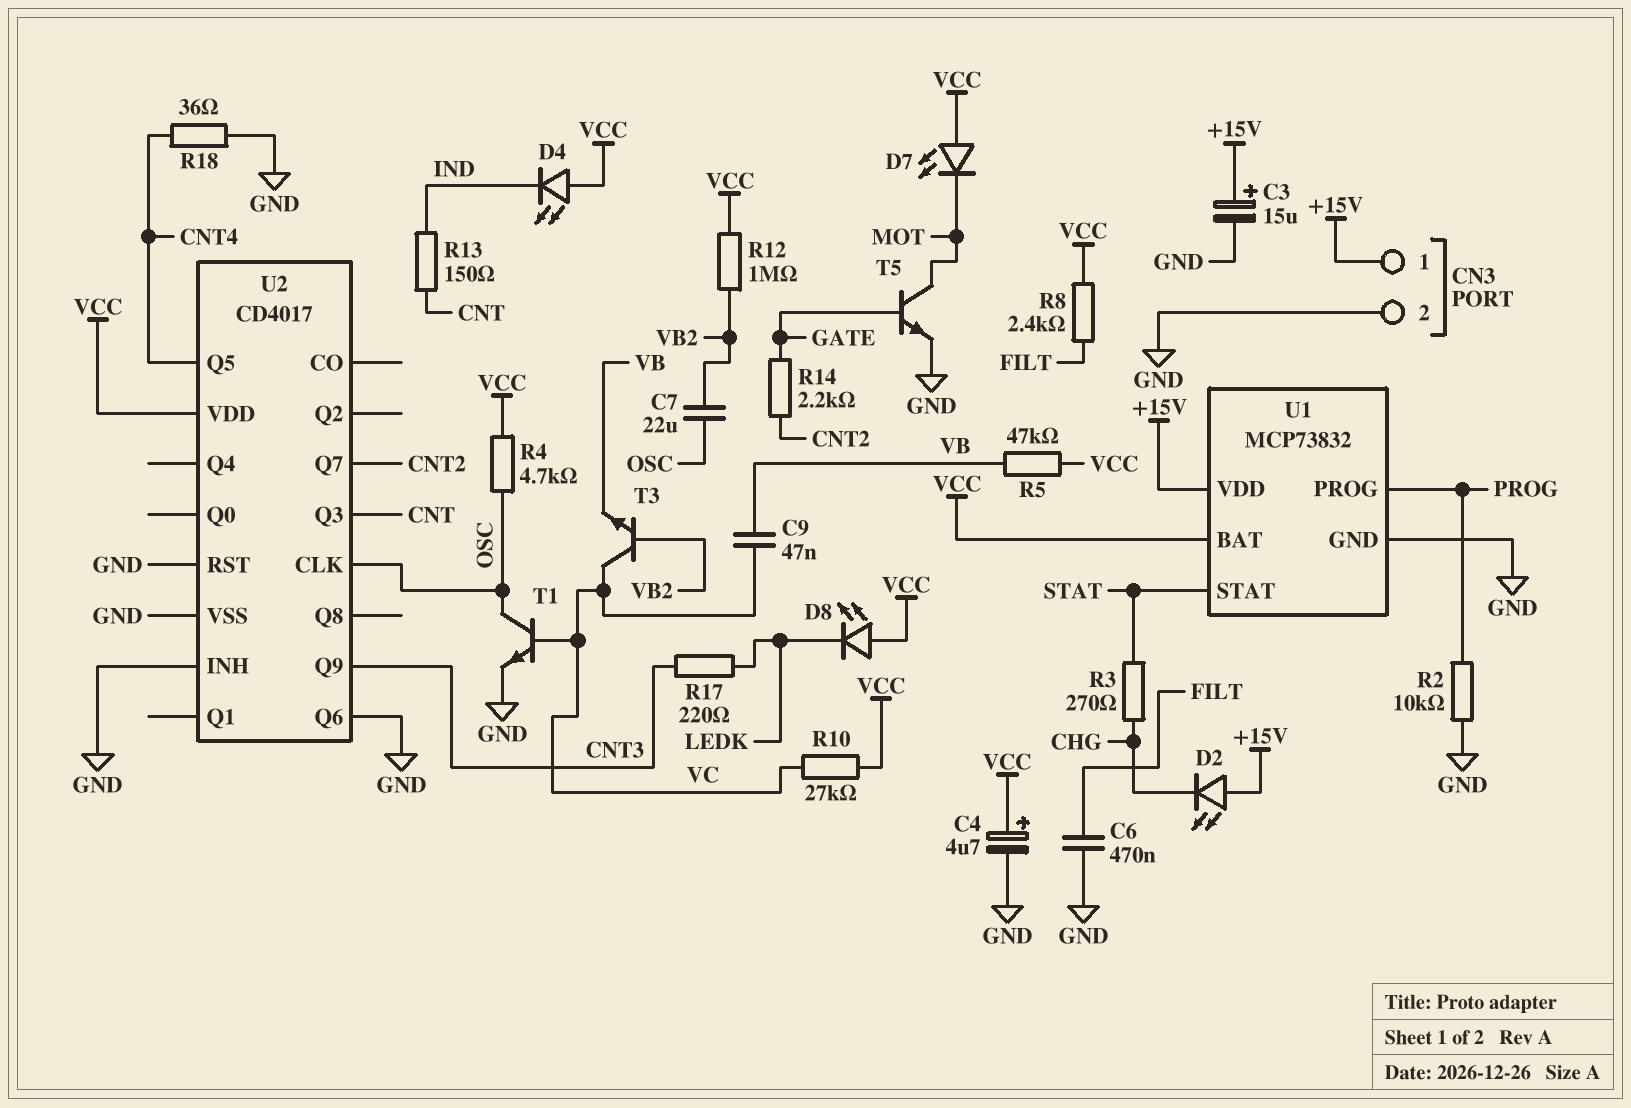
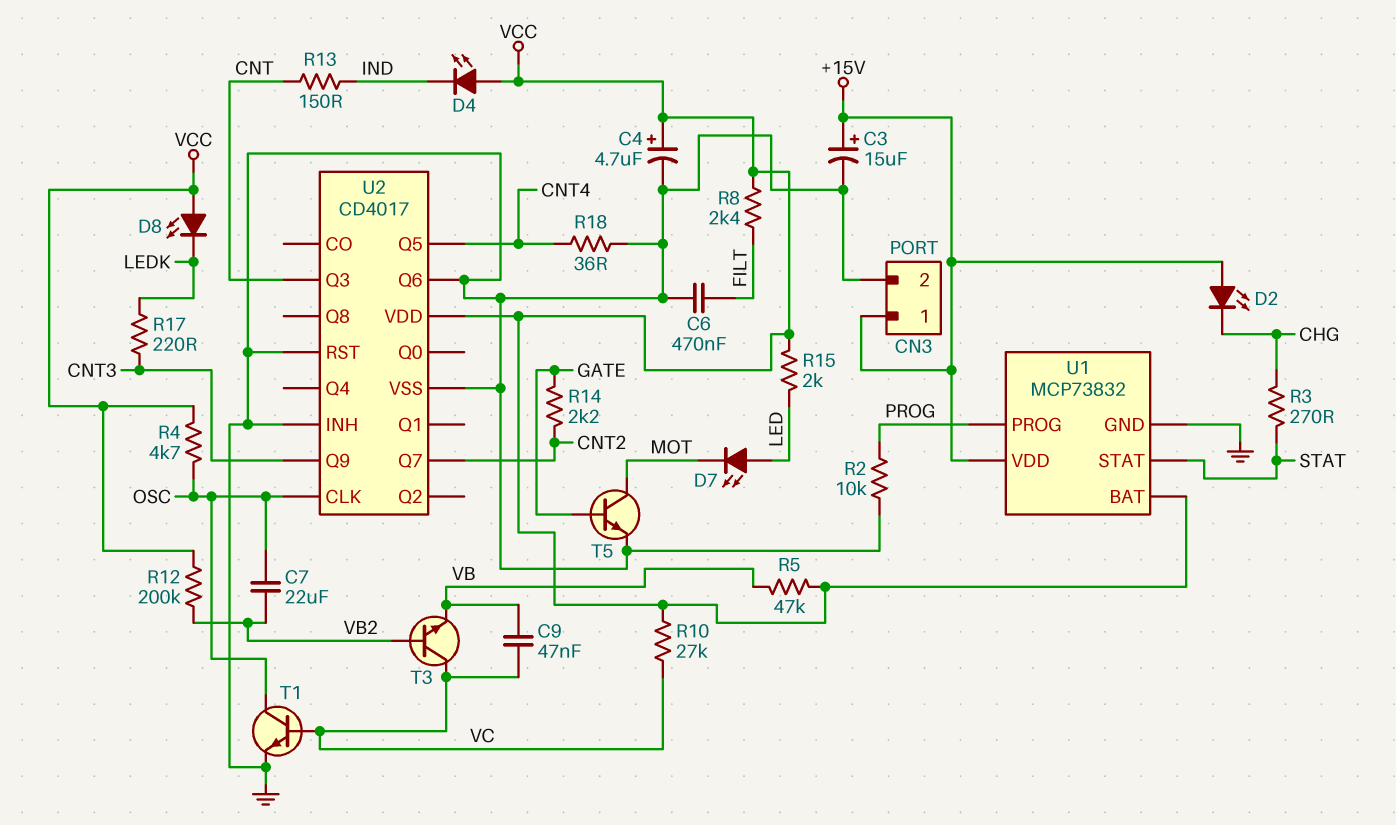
D7: LED (A VCC, K MOT) -> LED (A LED, K MOT)
R12: 1M (VB2, VCC) -> 200k (VB2, VCC)
R15: none -> 2k (LED, VCC)

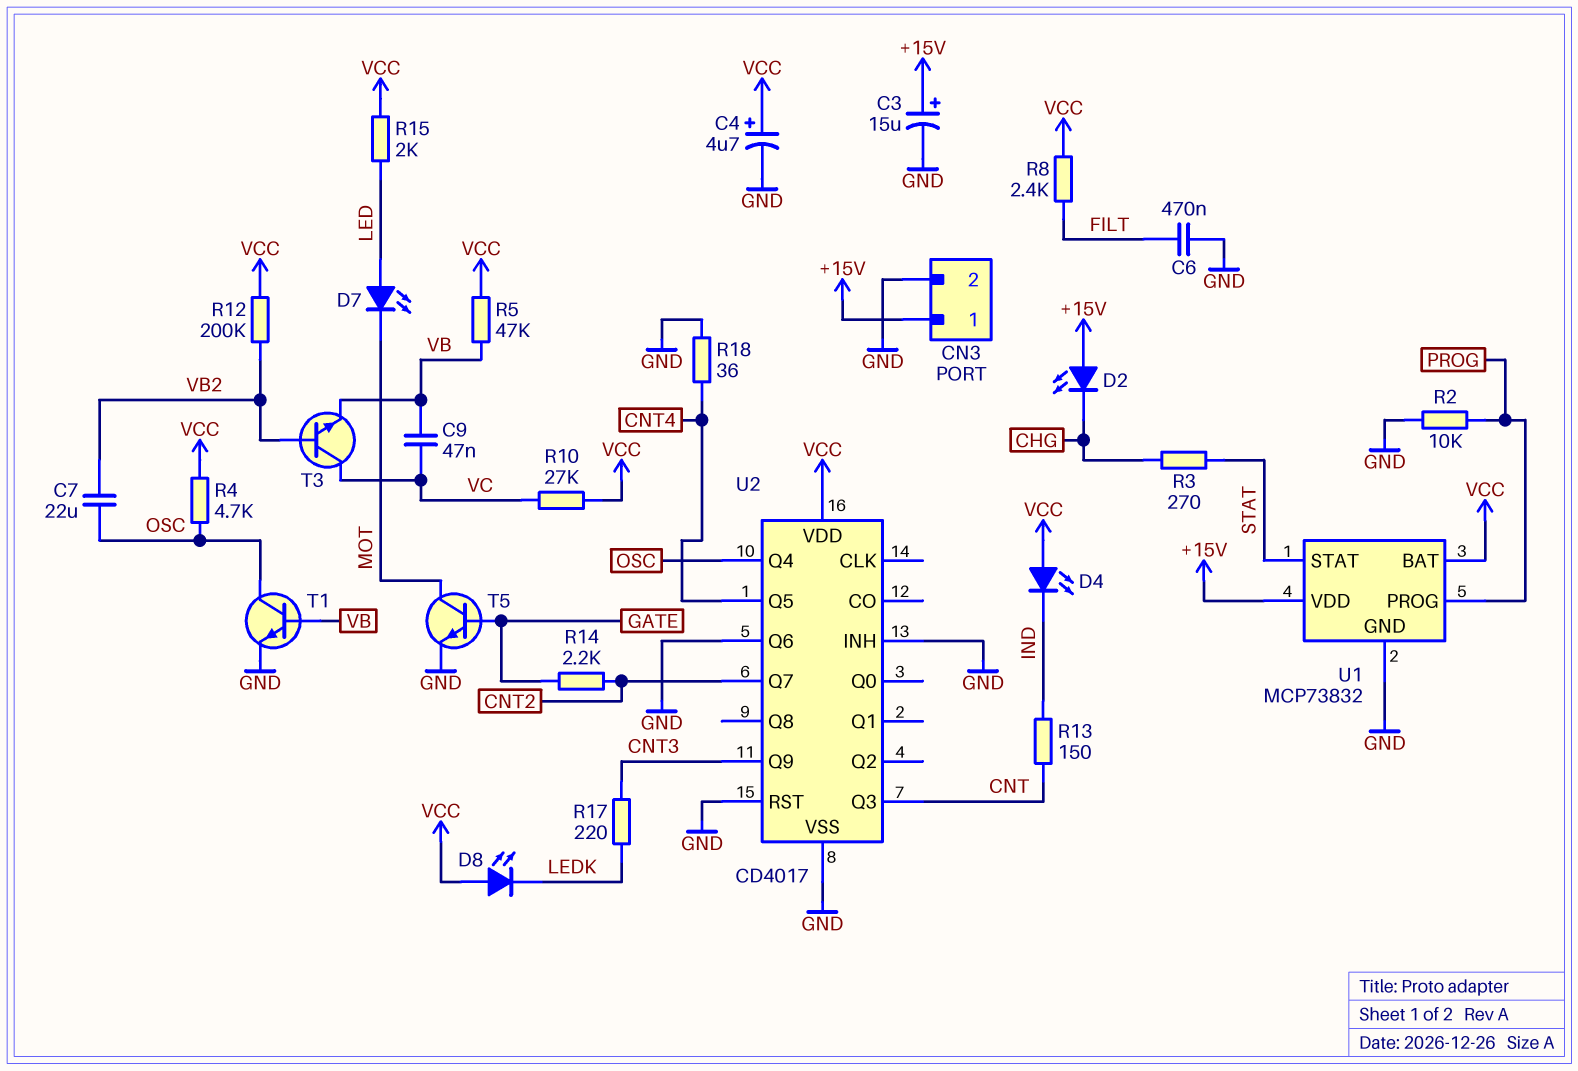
T1: NPN (B VC, C OSC, E GND) -> NPN (B VB, C OSC, E GND)
U2 pin CLK: OSC -> none
U2 pin Q4: none -> OSC

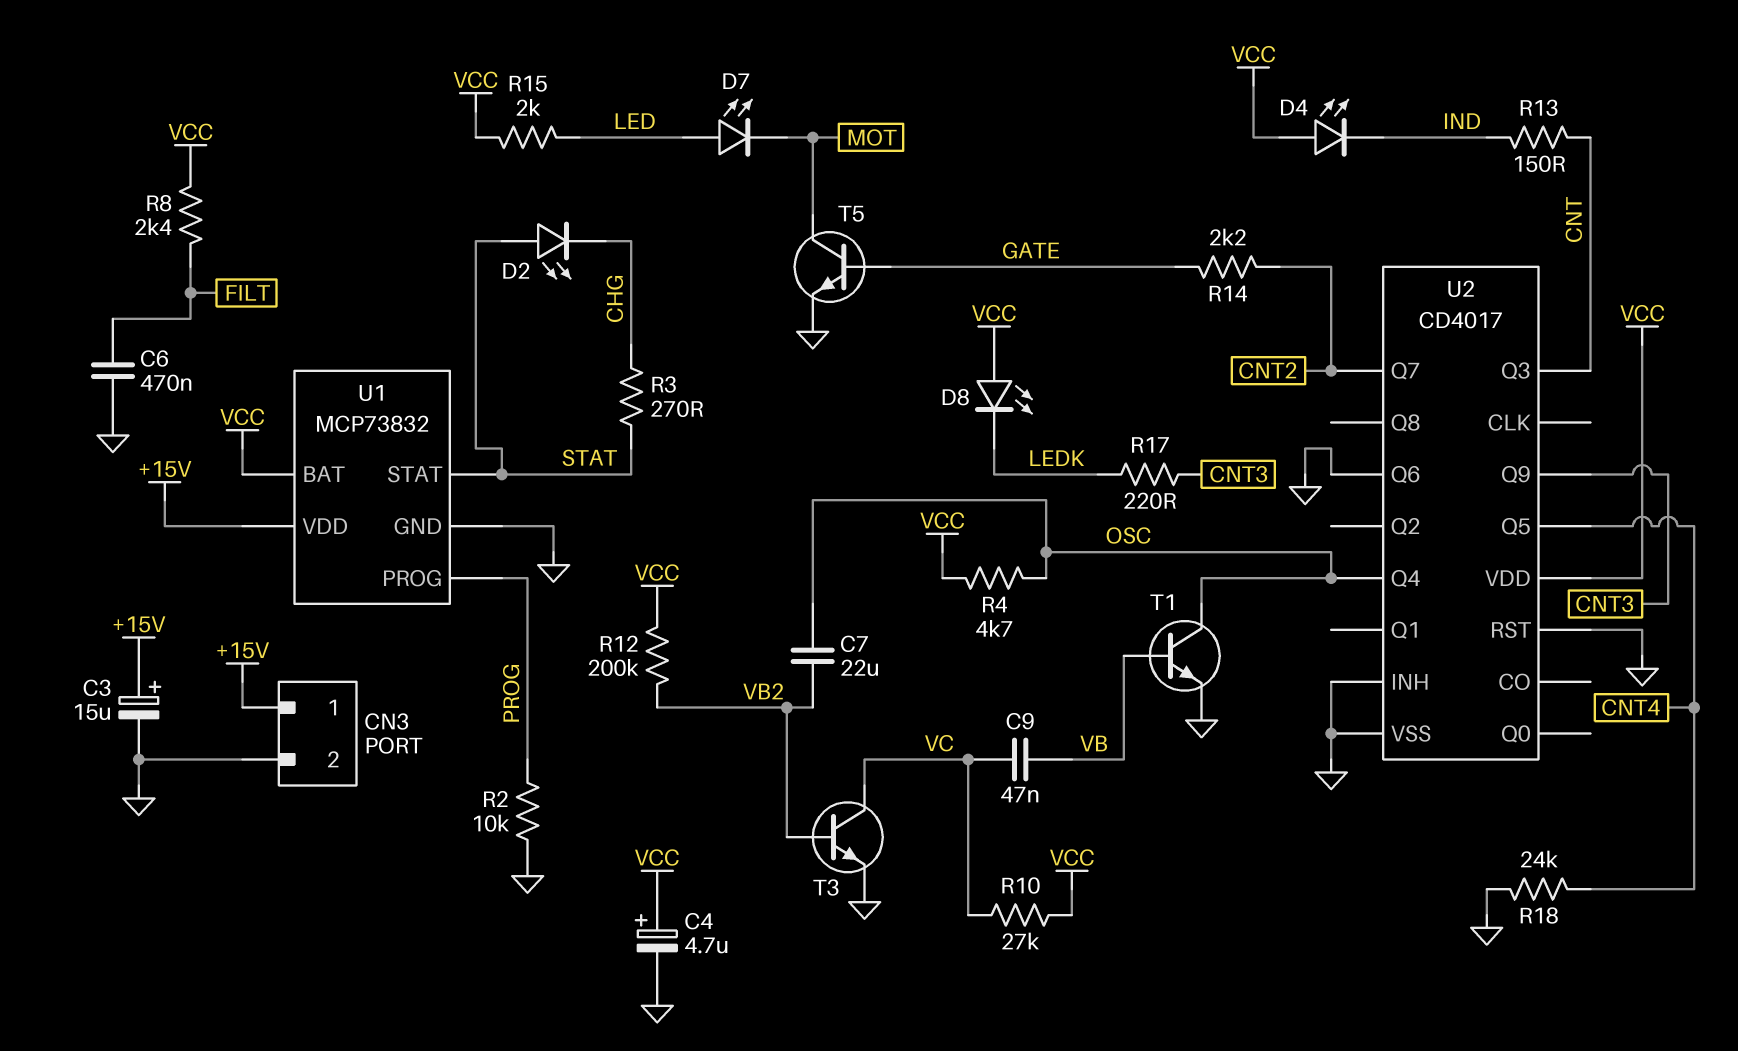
D2: LED (A +15V, K CHG) -> LED (A STAT, K CHG)
R5: 47k (VB, VCC) -> none
R18: 36 (CNT4, GND) -> 24k (CNT4, GND)
T3: NPN (B VB2, C VC, E VB) -> NPN (B VB2, C VC, E GND)

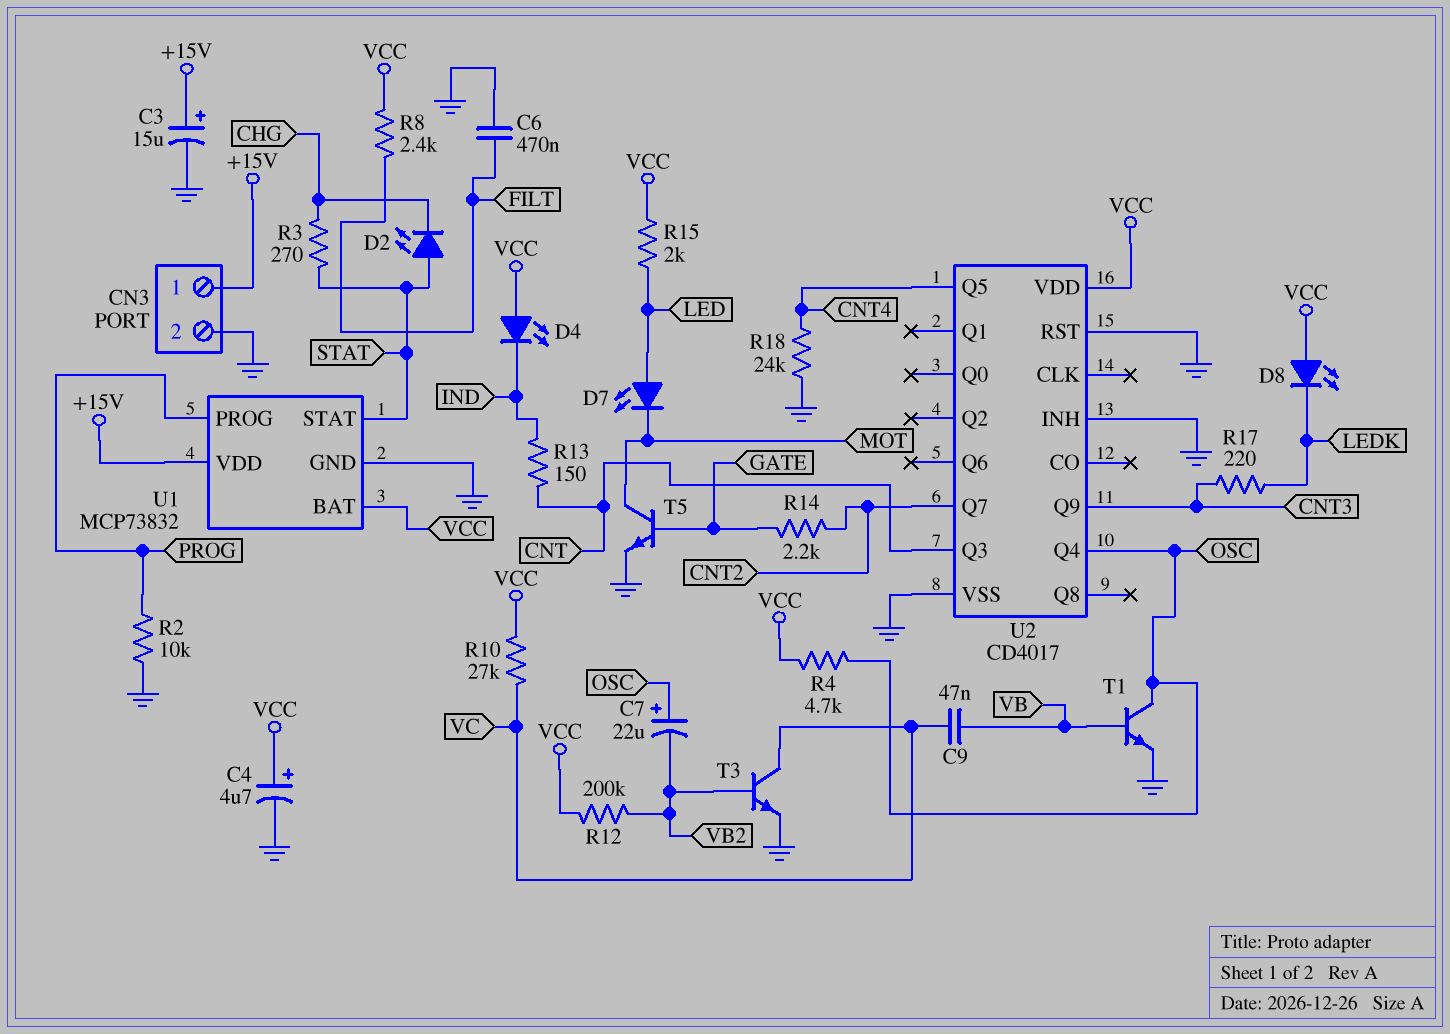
C7: 22uF (OSC, VB2) -> 22uF (plus OSC, minus VB2)
U2 pin Q6: GND -> none

